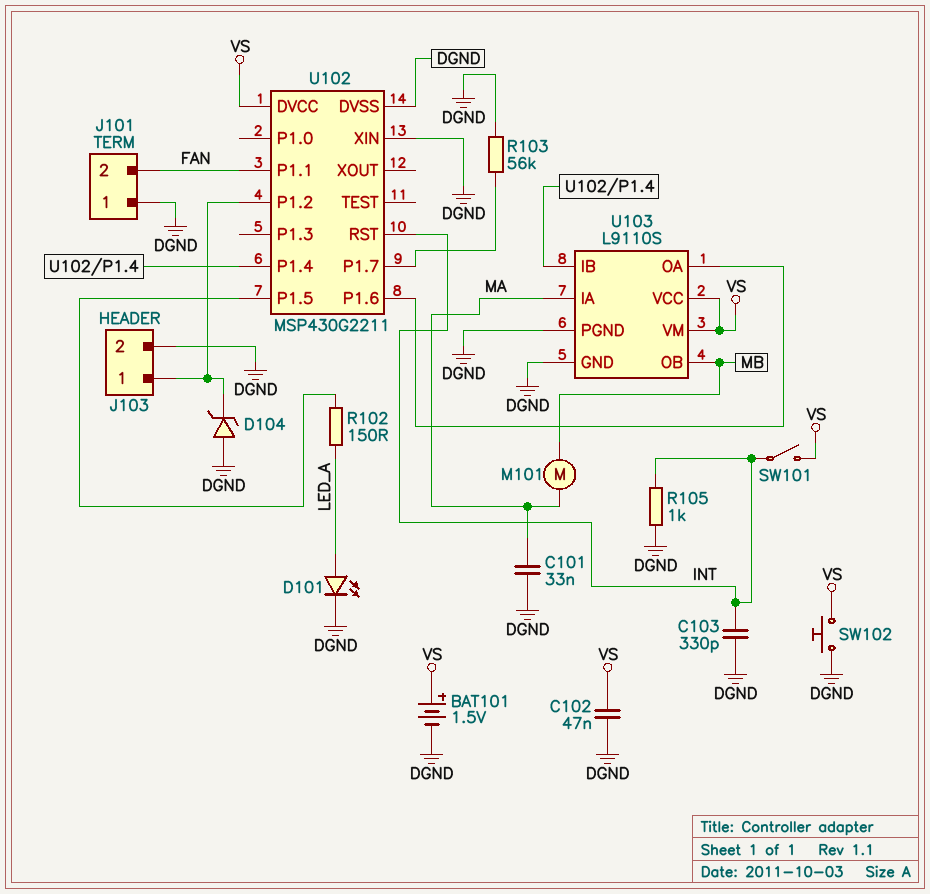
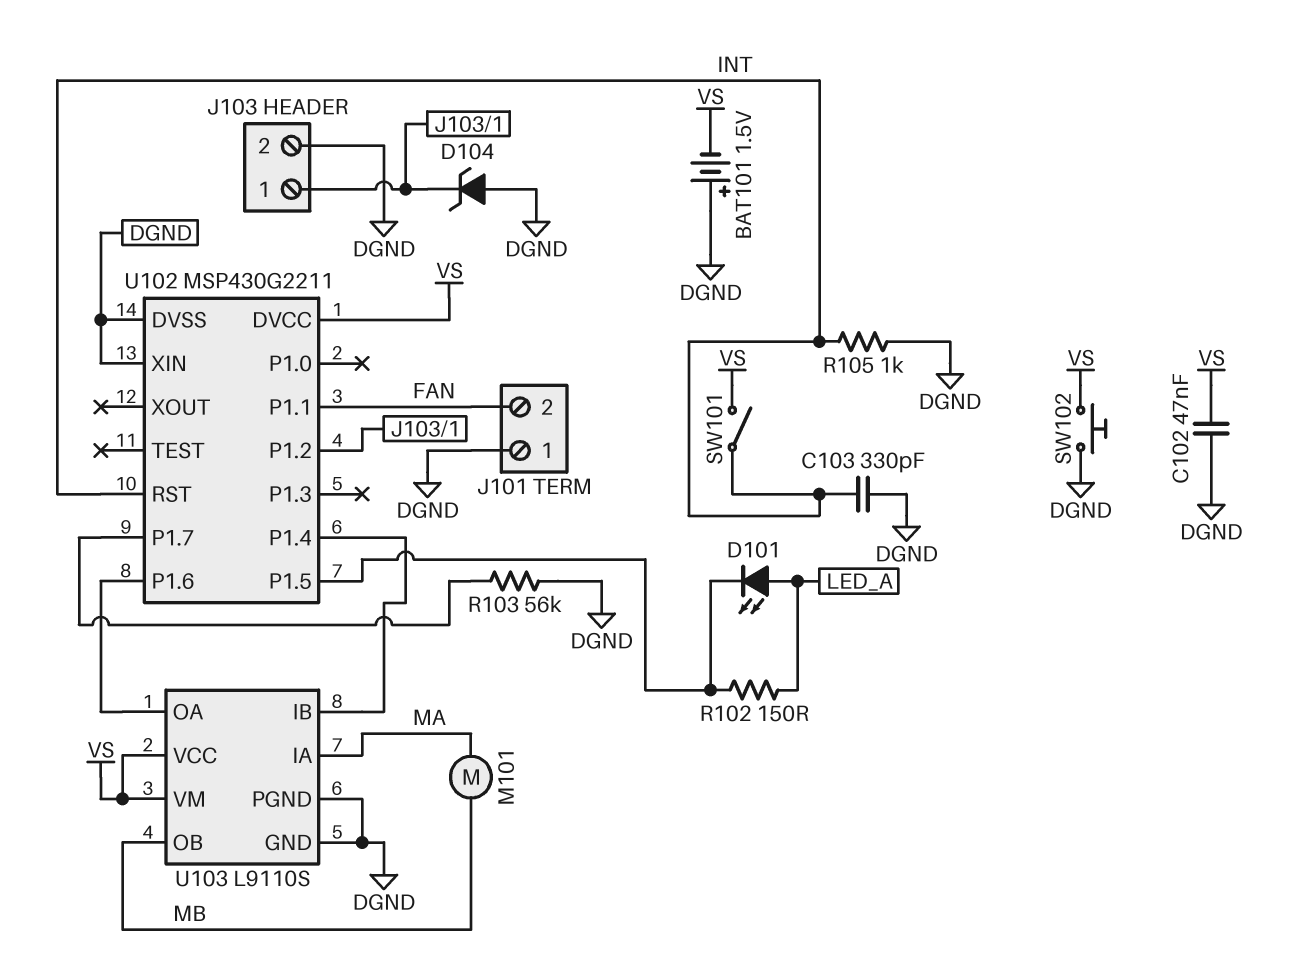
BAT101: 1.5V (plus VS, minus DGND) -> 1.5V (plus DGND, minus VS)
C101: 33nF (DGND, MA) -> none
D101: LED (A LED_A, K DGND) -> LED (A LED_A, K U102/P1.5)

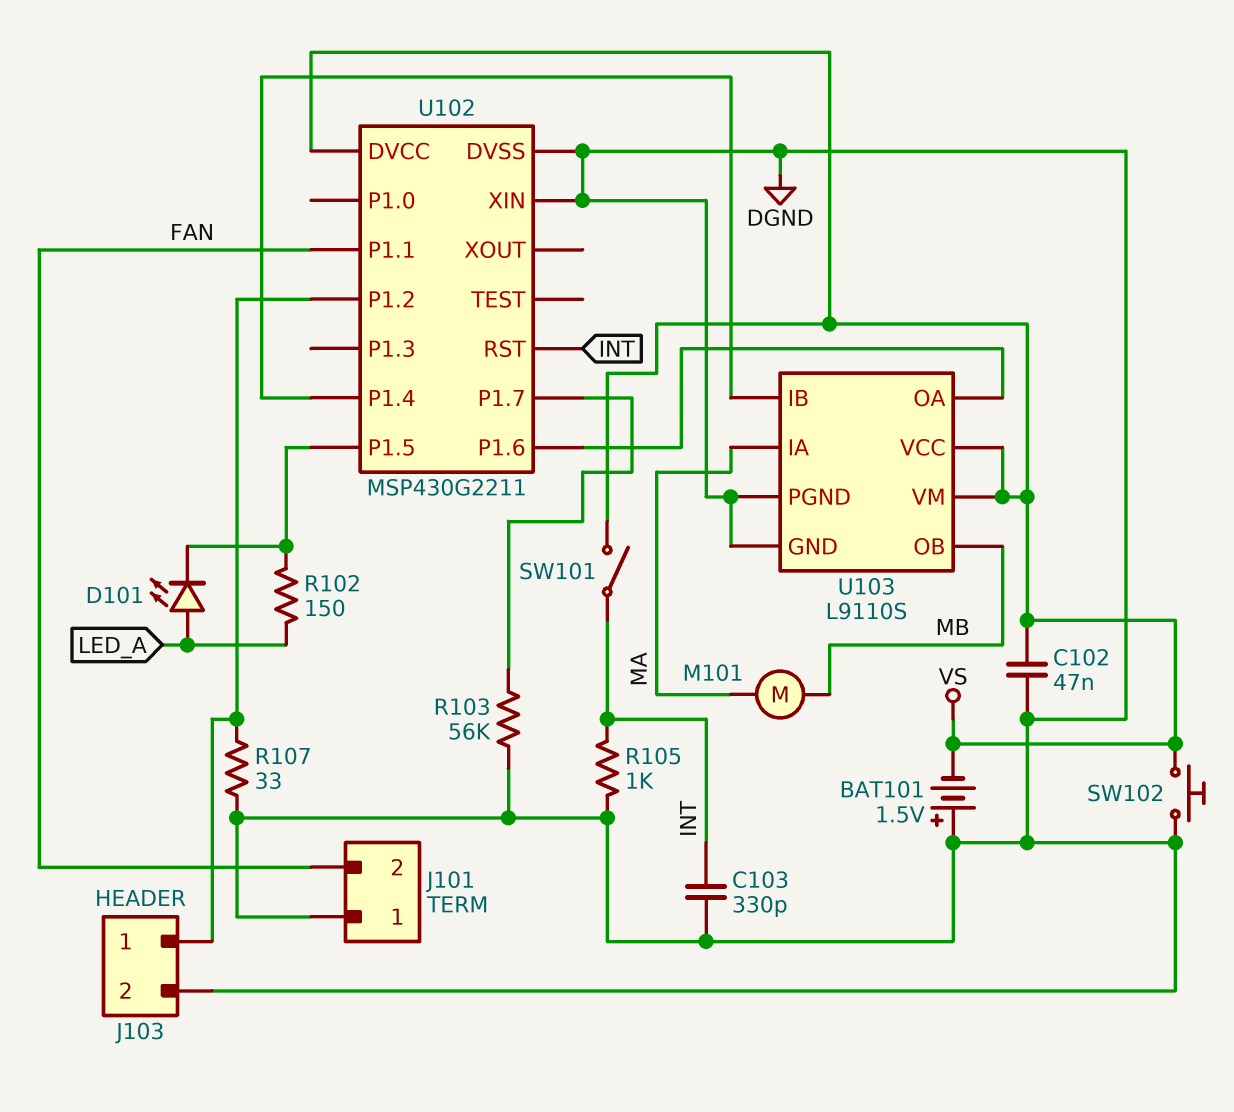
D104: zener (A DGND, K J103/1) -> none
R107: none -> 33 (DGND, J103/1)

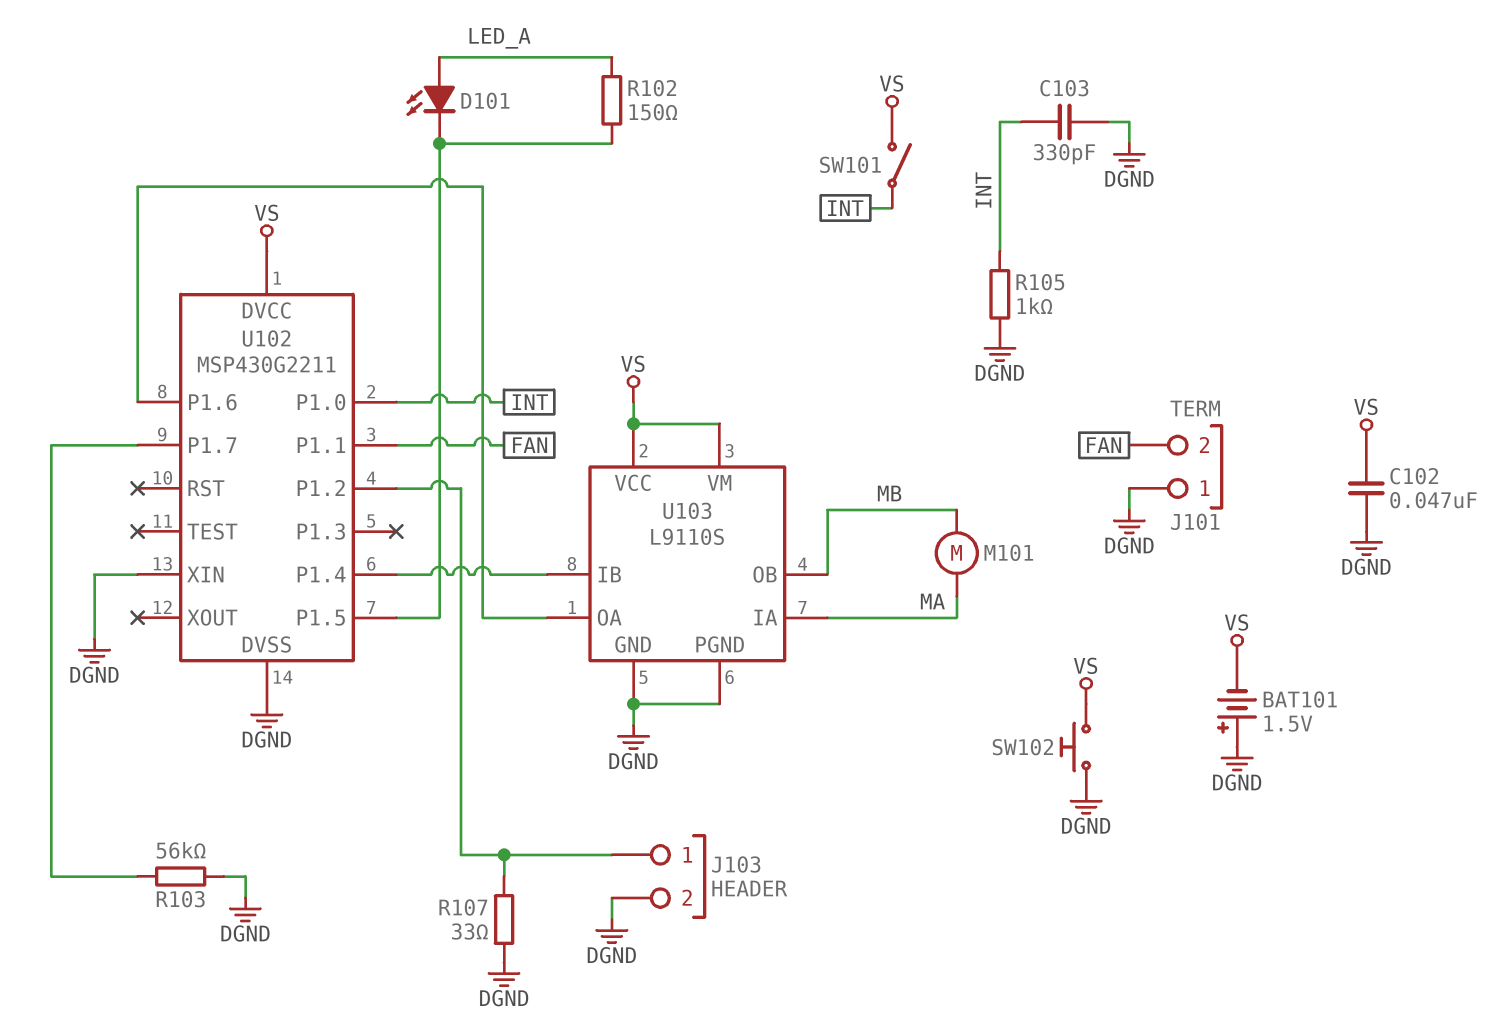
U102 pin P1.0: none -> INT
U102 pin RST: INT -> none

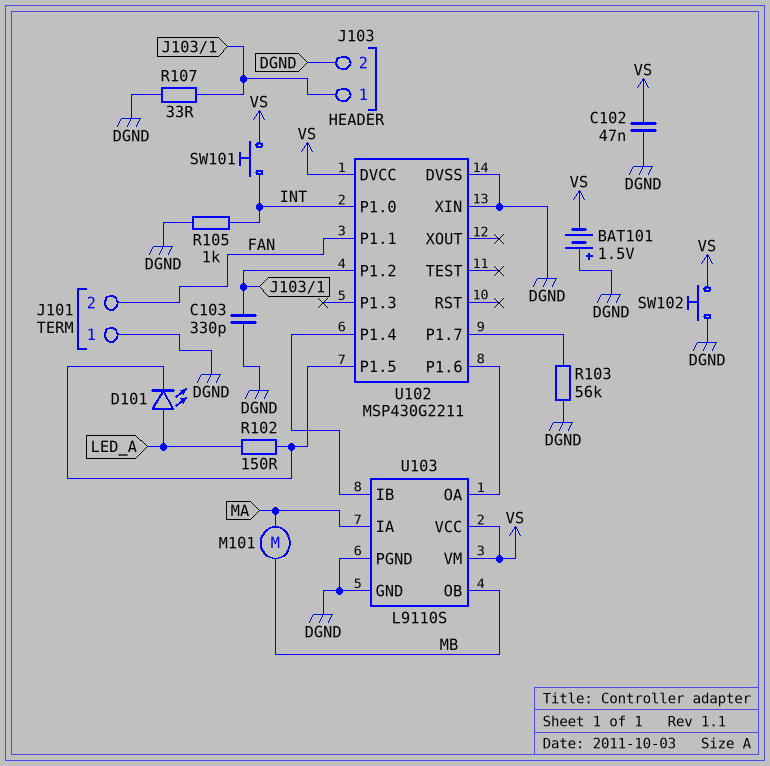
C103: 330pF (DGND, INT) -> 330pF (DGND, J103/1)
SW101: switch (INT, VS) -> button (INT, VS)

